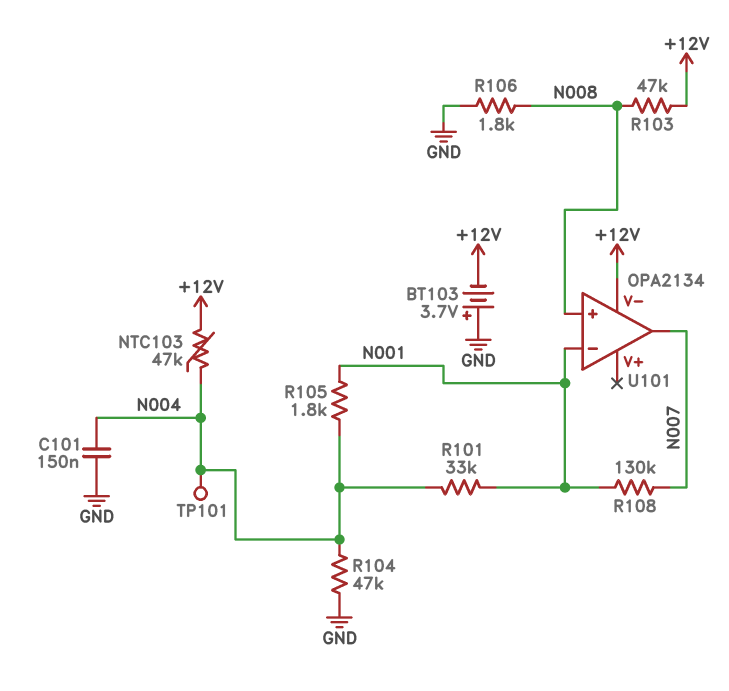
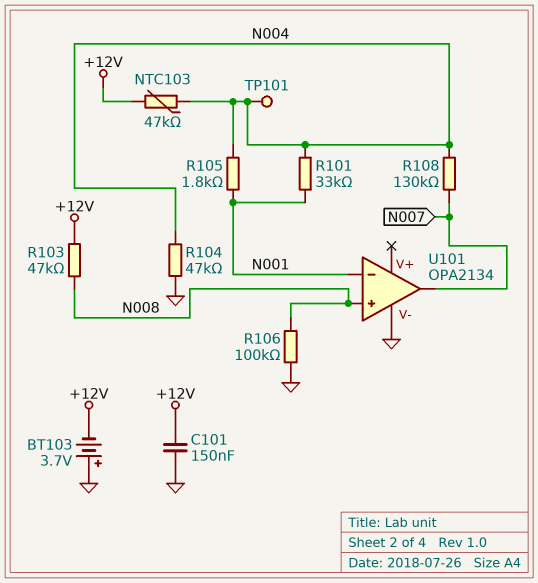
C101: 150nF (GND, N004) -> 150nF (+12V, GND)
R106: 1.8k (GND, N008) -> 100k (GND, N008)
R108: 130k (N001, N007) -> 130k (N004, N007)
U101 pin V-: +12V -> GND

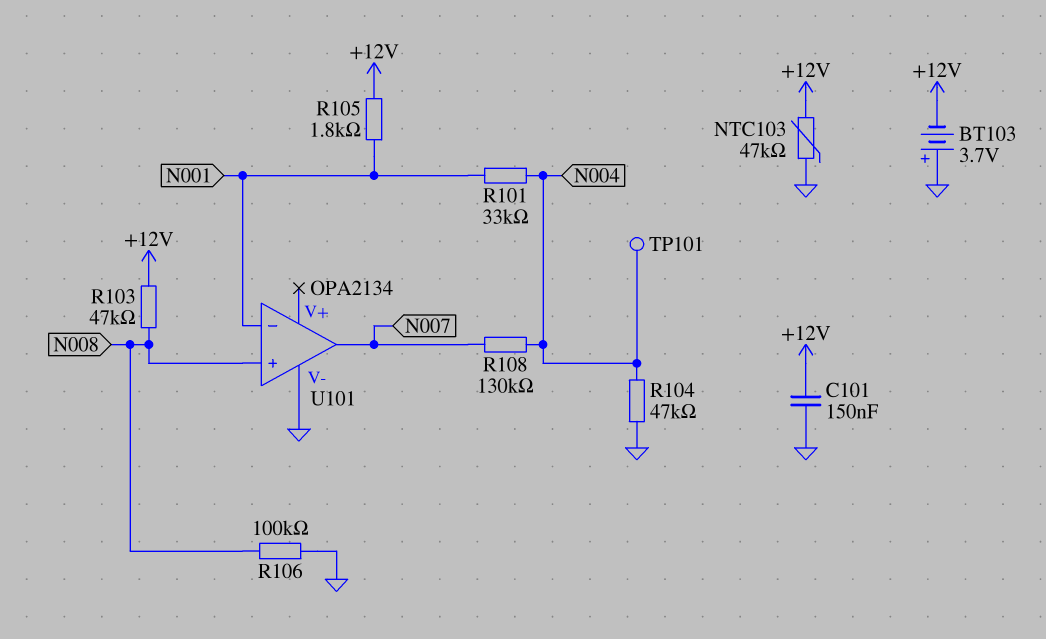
NTC103: 47k (+12V, N004) -> 47k (+12V, GND)
R105: 1.8k (N001, N004) -> 1.8k (+12V, N001)

